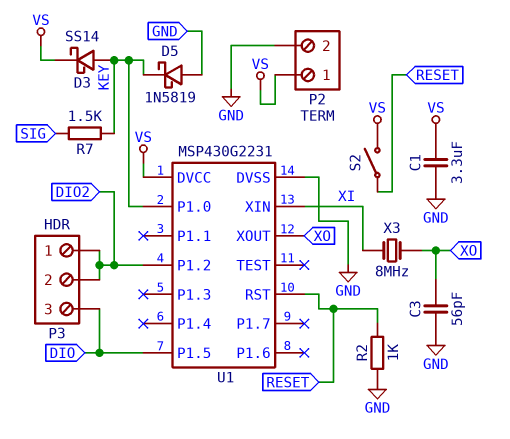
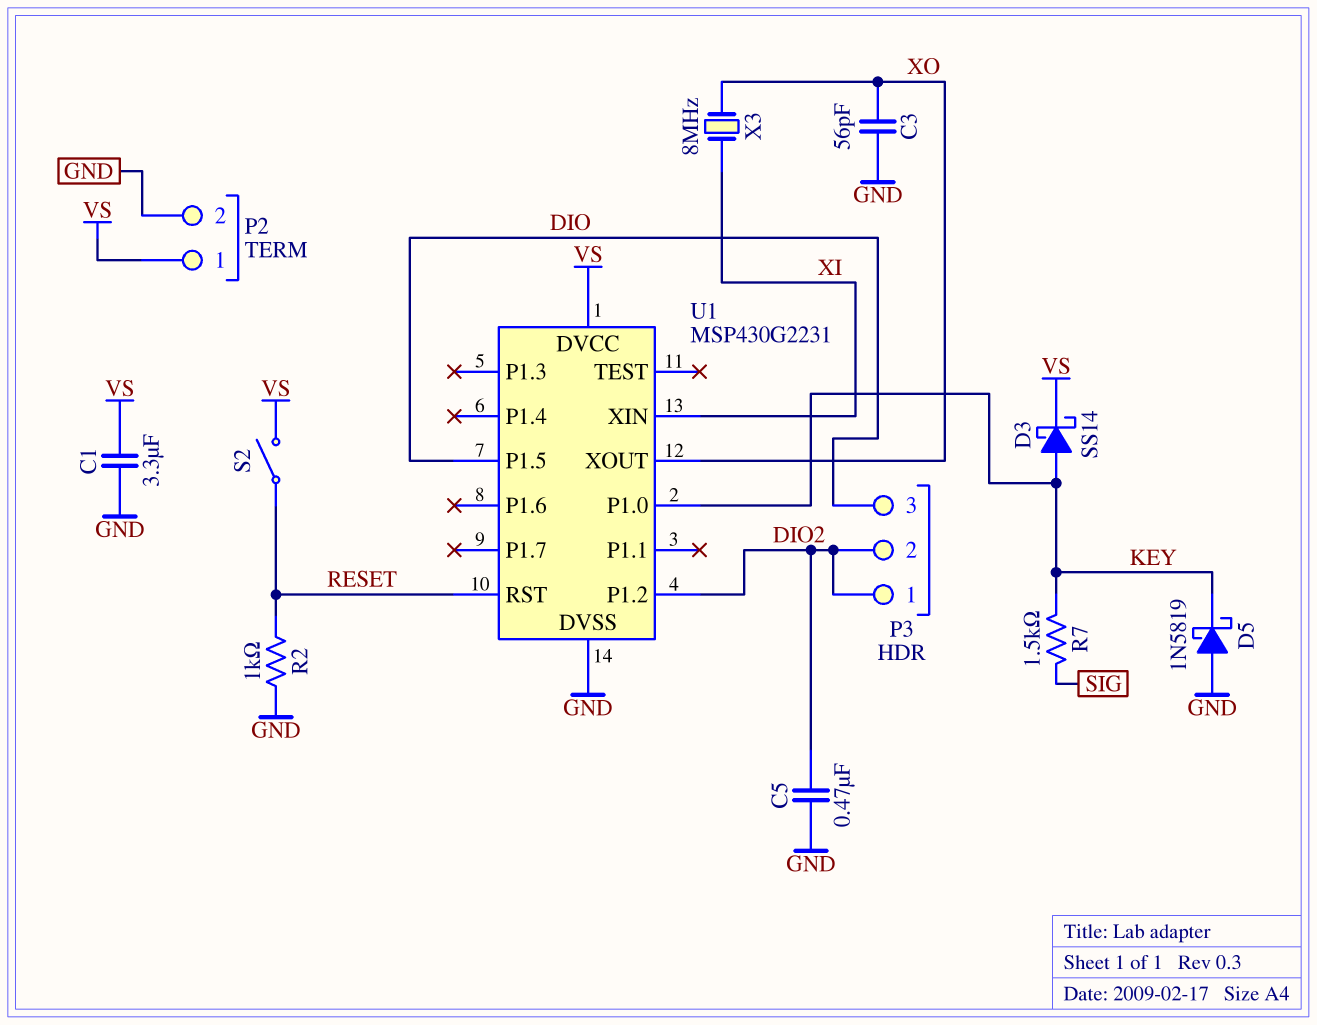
C5: none -> 470nF (DIO2, GND)

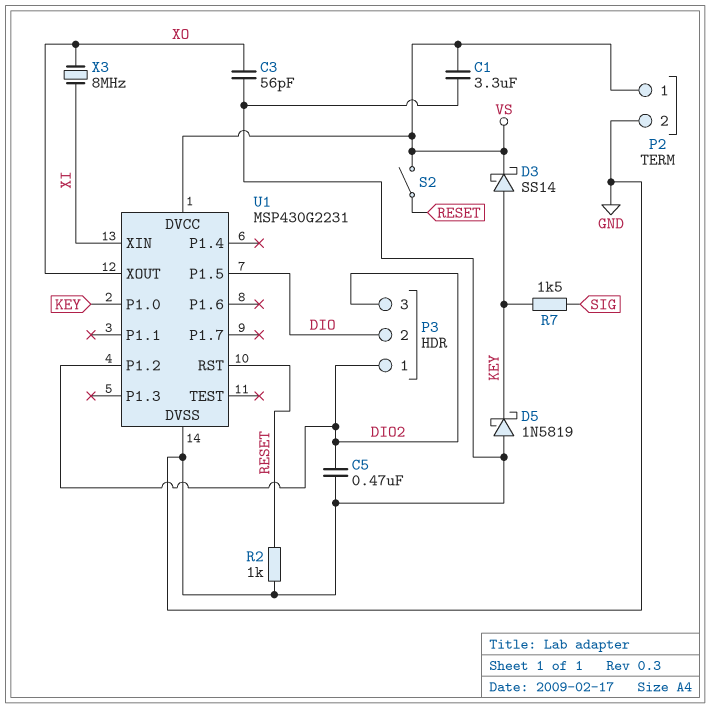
P3 pin 2: DIO2 -> DIO
P3 pin 3: DIO -> DIO2

